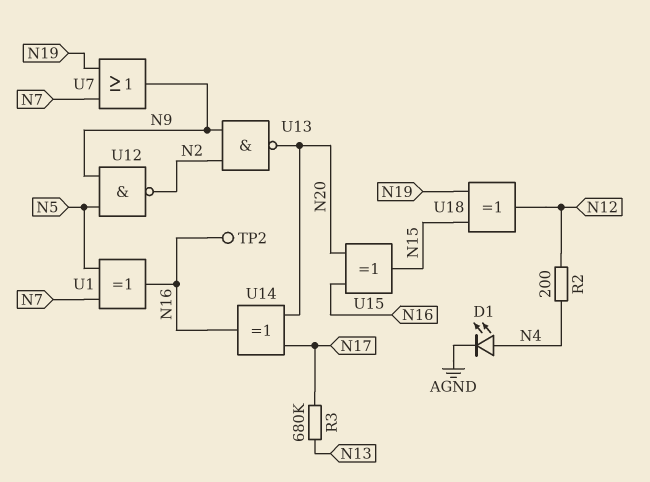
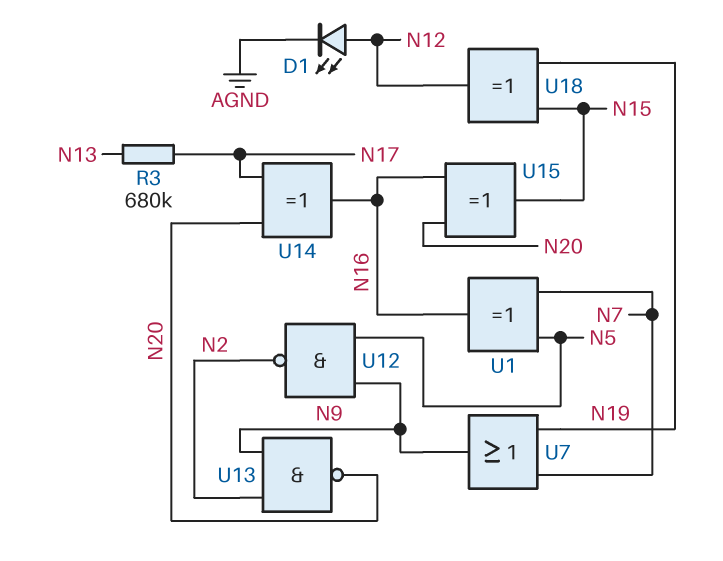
D1: LED (A N4, K AGND) -> LED (A N12, K AGND)
R2: 200 (N4, N12) -> none
TP2: test point (N16) -> none

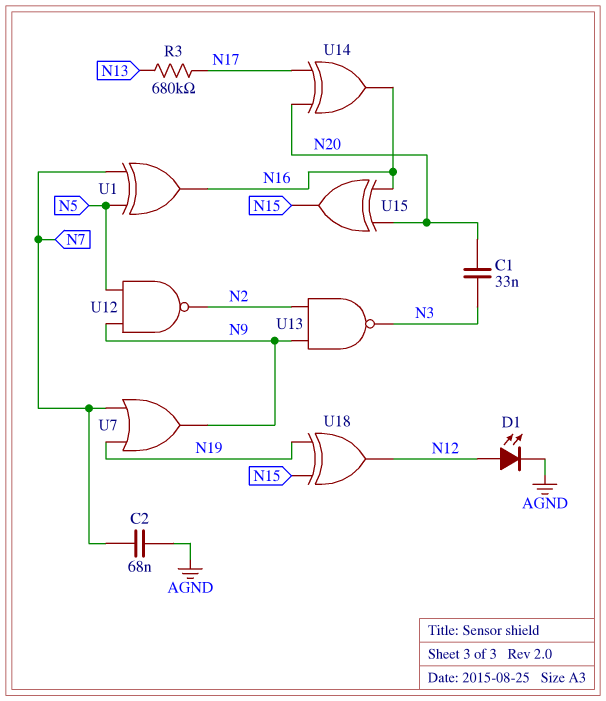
C1: none -> 33nF (N3, N20)
C2: none -> 68nF (AGND, N7)
U13: NAND (in N2, in N9, out N20) -> NAND (in N2, in N9, out N3)

